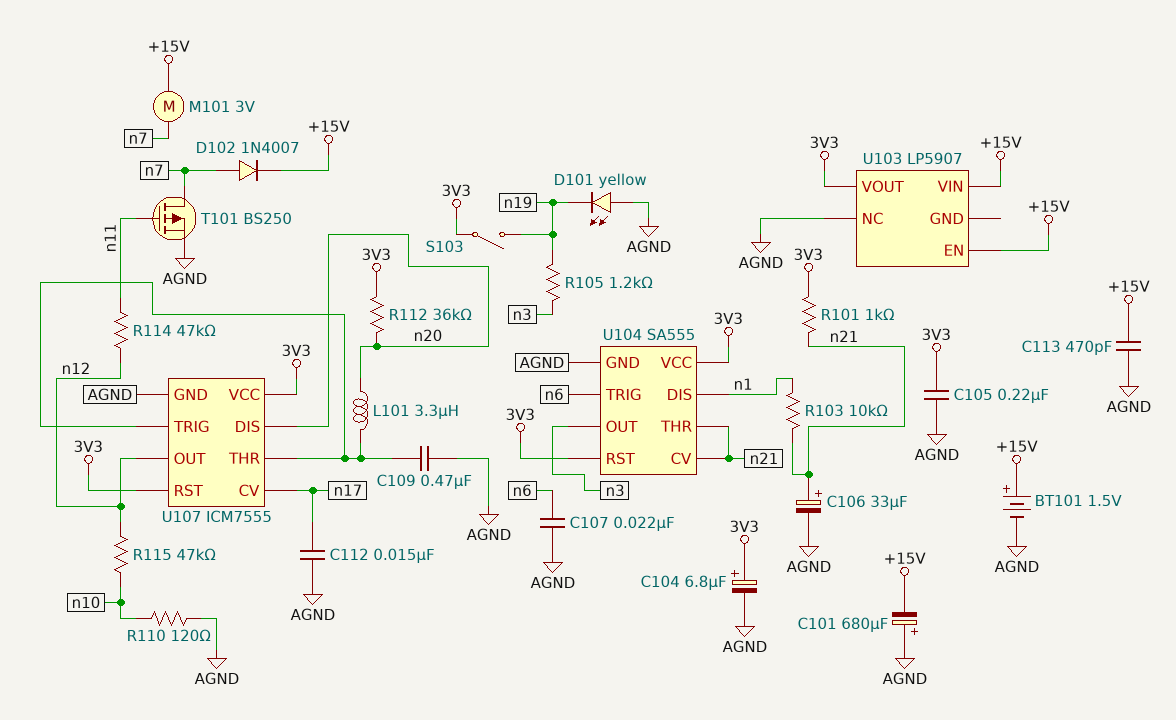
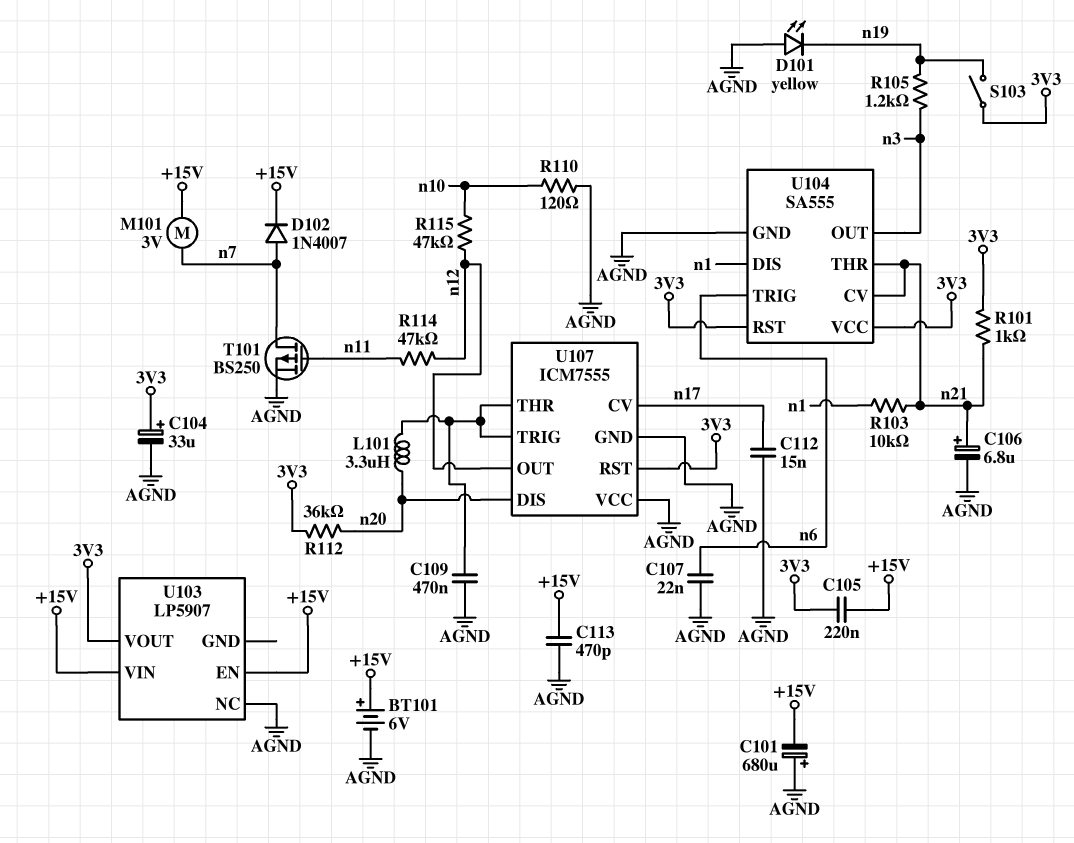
BT101: 1.5V (plus +15V, minus AGND) -> 6V (plus +15V, minus AGND)
C104: 6.8uF (plus 3V3, minus AGND) -> 33uF (plus 3V3, minus AGND)
C105: 220nF (3V3, AGND) -> 220nF (+15V, 3V3)
C106: 33uF (plus n21, minus AGND) -> 6.8uF (plus n21, minus AGND)
U107 pin VCC: 3V3 -> AGND

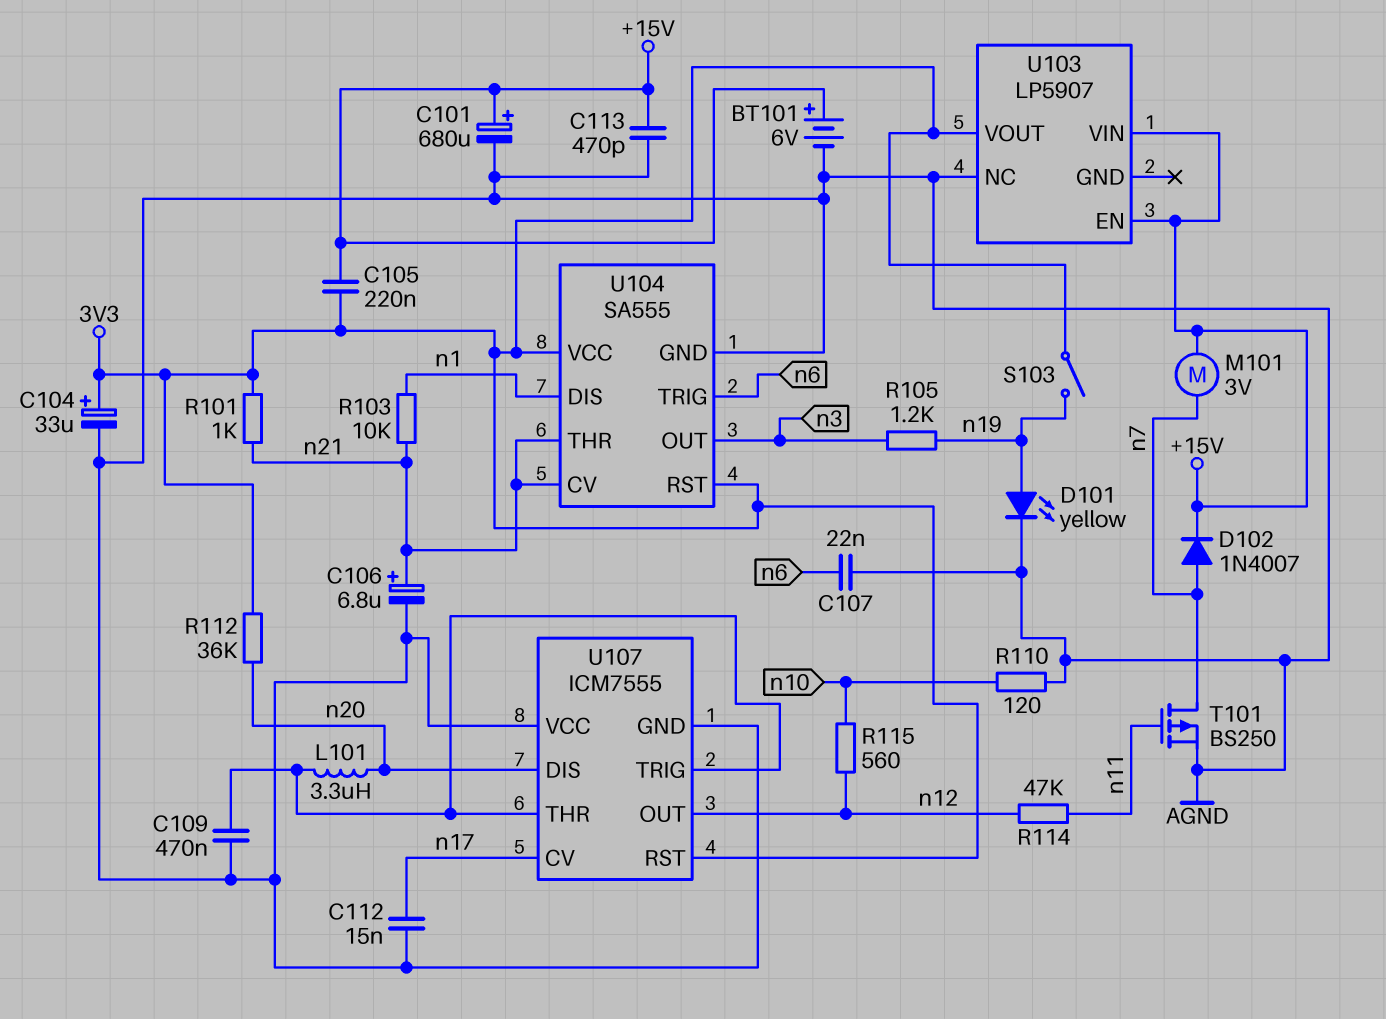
C101: 680uF (plus AGND, minus +15V) -> 680uF (plus +15V, minus AGND)
D101: LED yellow (A AGND, K n19) -> LED yellow (A n19, K AGND)
R115: 47k (n10, n12) -> 560 (n10, n12)

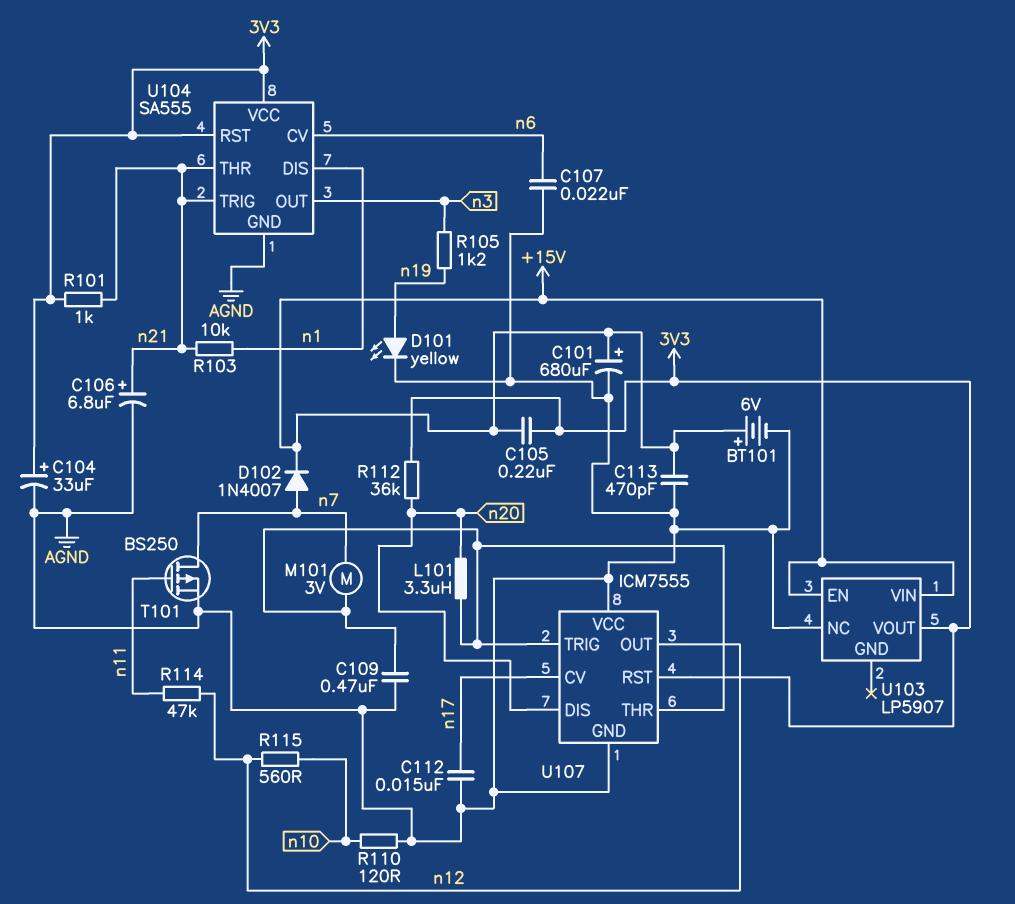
M101: motor 3V (+15V, n7) -> motor 3V (U107/THR, n7)
S103: switch (3V3, n19) -> none
U104 pin CV: n21 -> n6
U104 pin TRIG: n6 -> n21

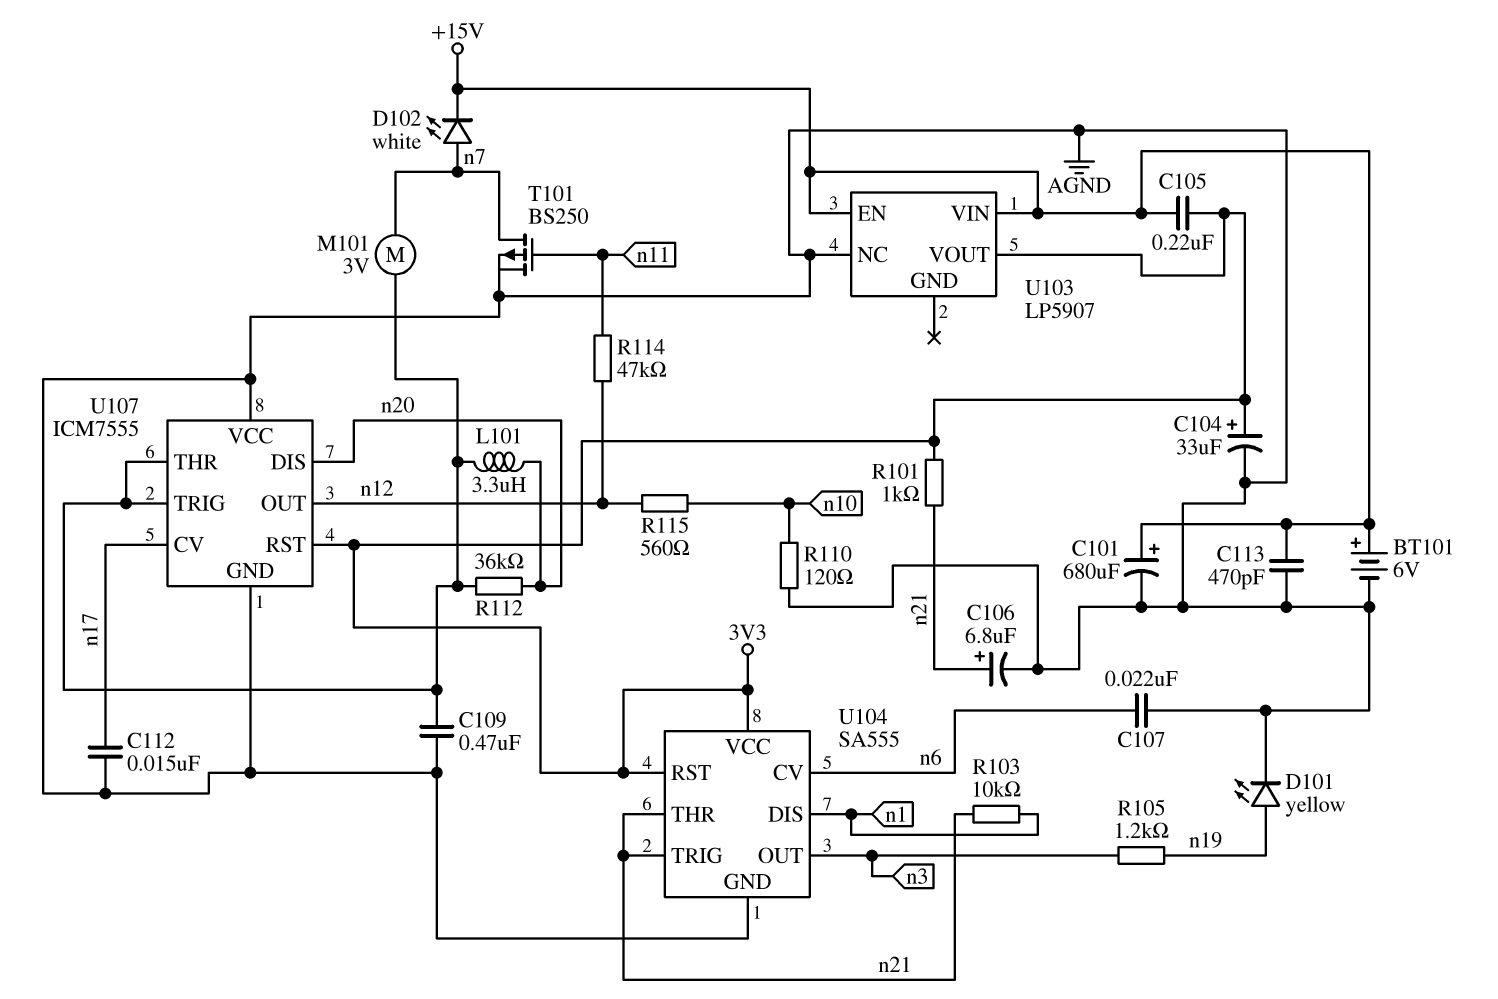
D102: diode 1N4007 (A n7, K +15V) -> LED white (A n7, K +15V)
R112: 36k (3V3, n20) -> 36k (U107/THR, n20)

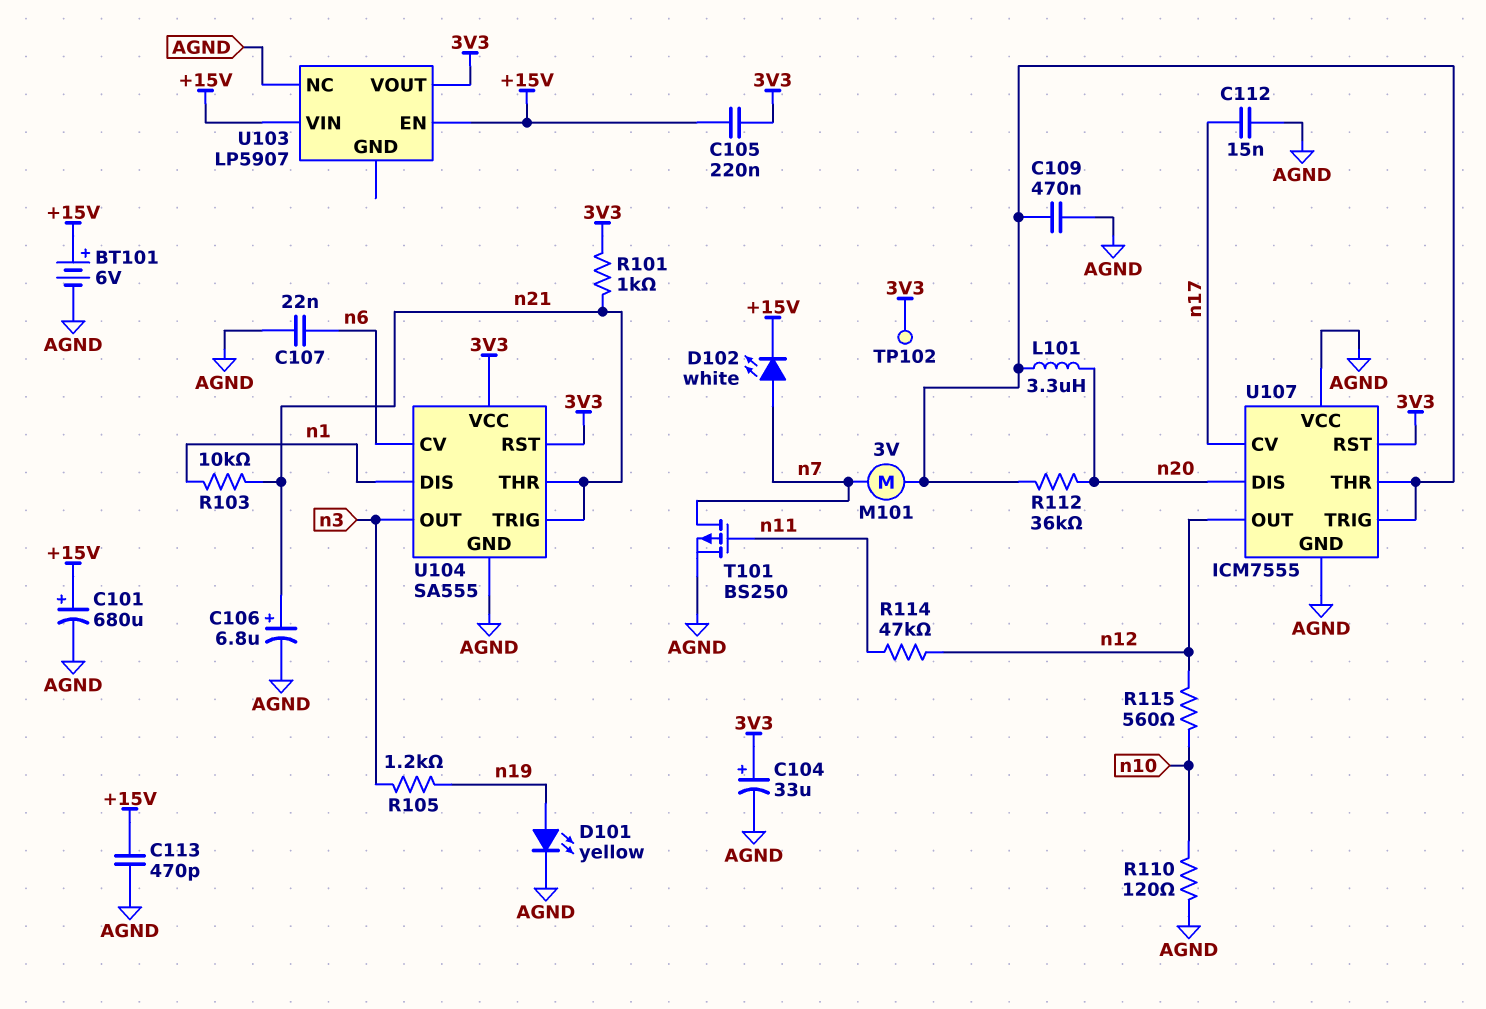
TP102: none -> test point (3V3)

